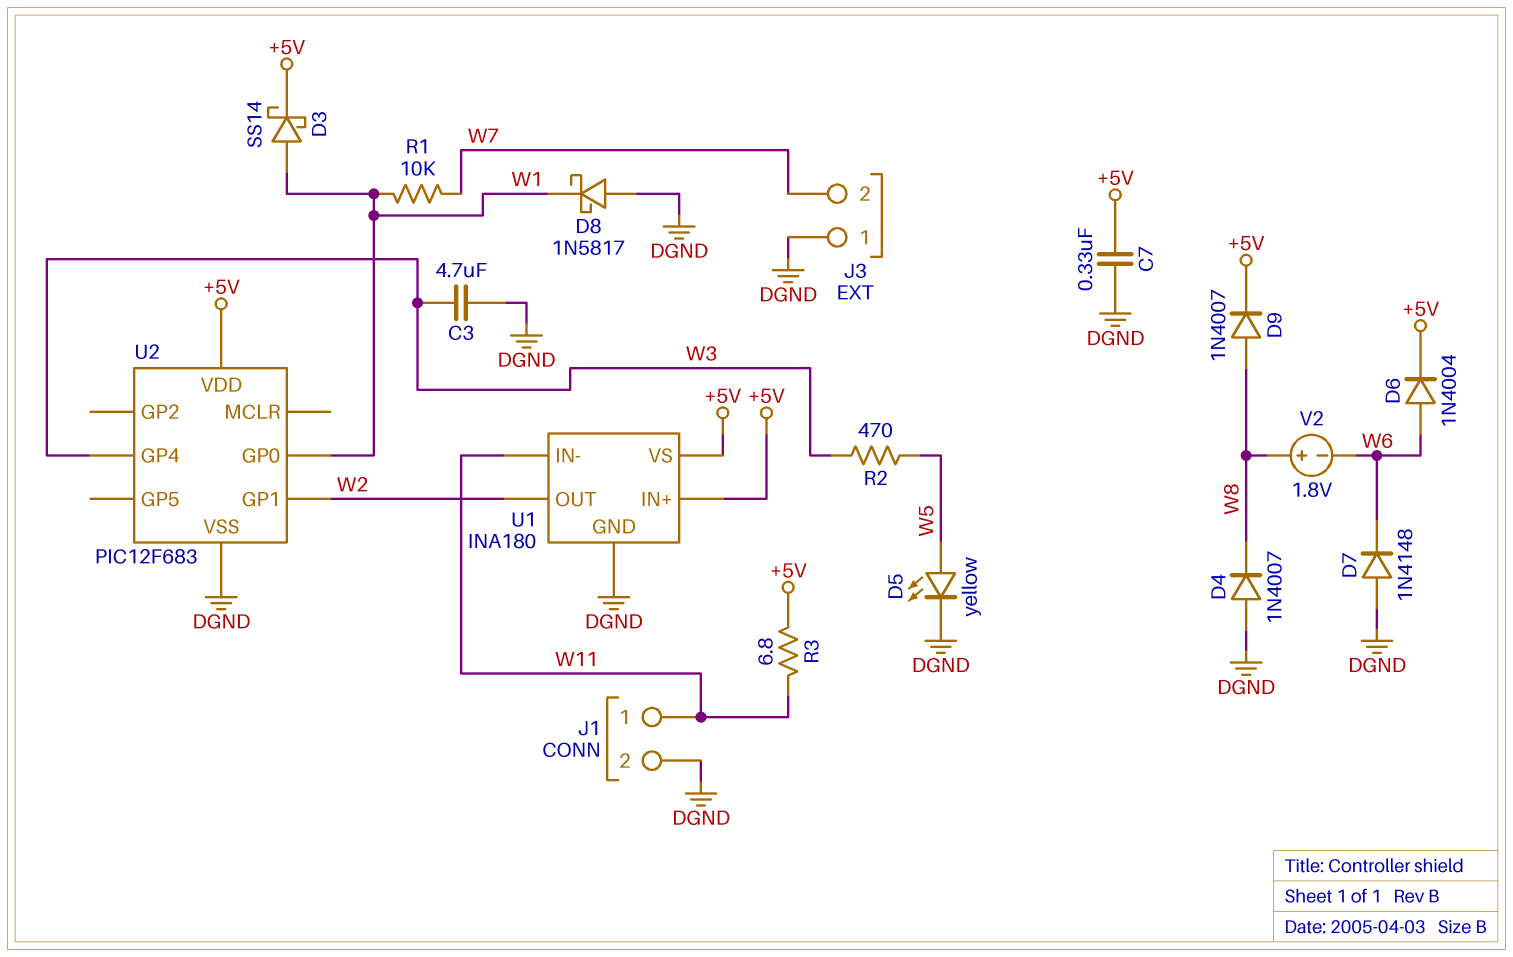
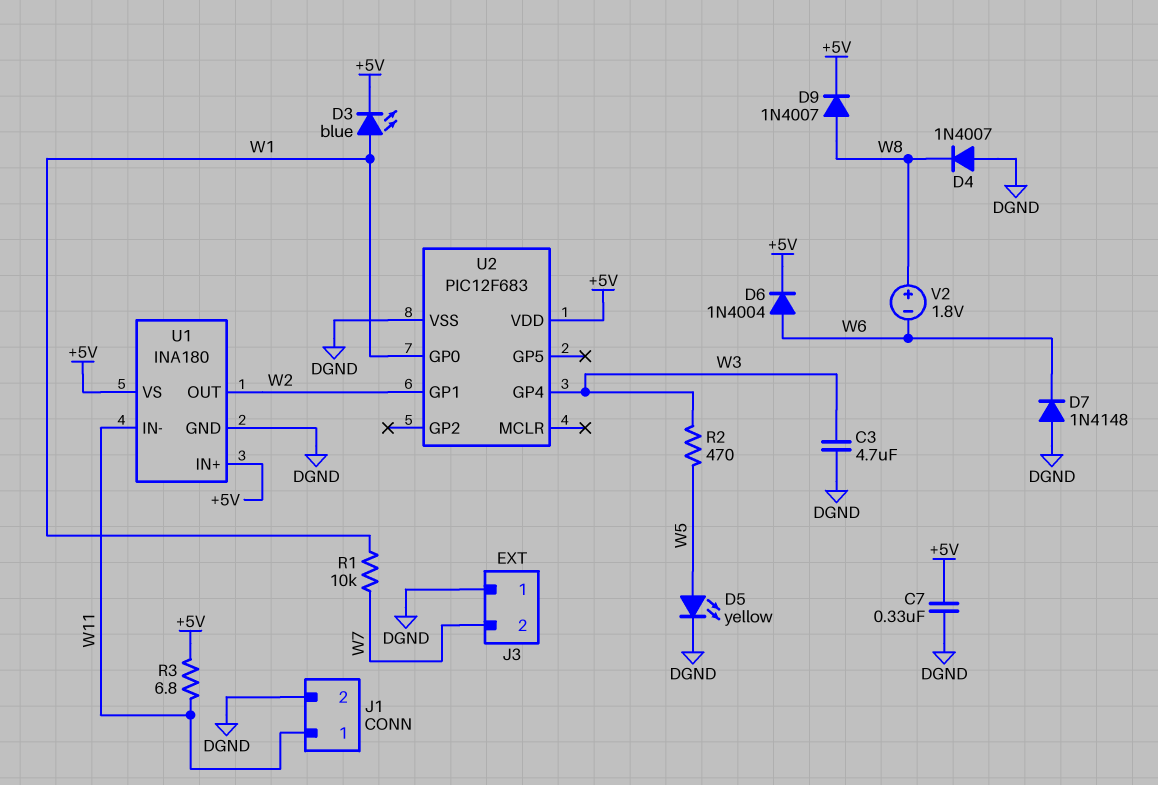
D3: schottky SS14 (A W1, K +5V) -> LED blue (A W1, K +5V)
D8: schottky 1N5817 (A DGND, K W1) -> none

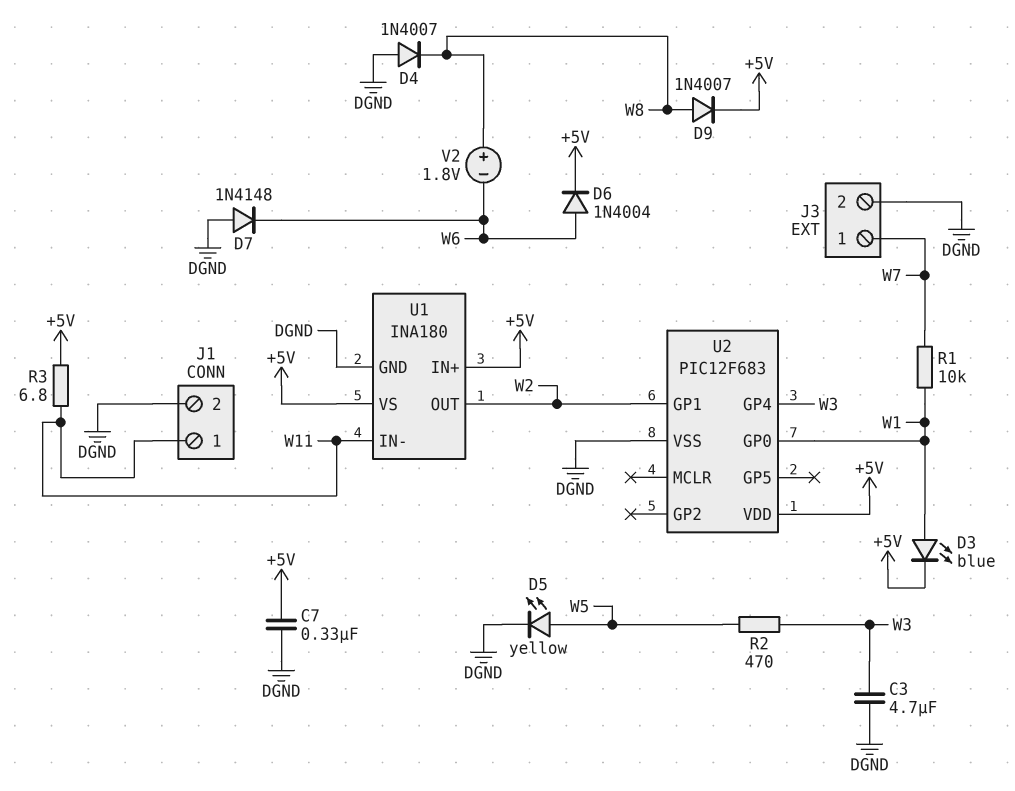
J3 pin 1: DGND -> W7
J3 pin 2: W7 -> DGND

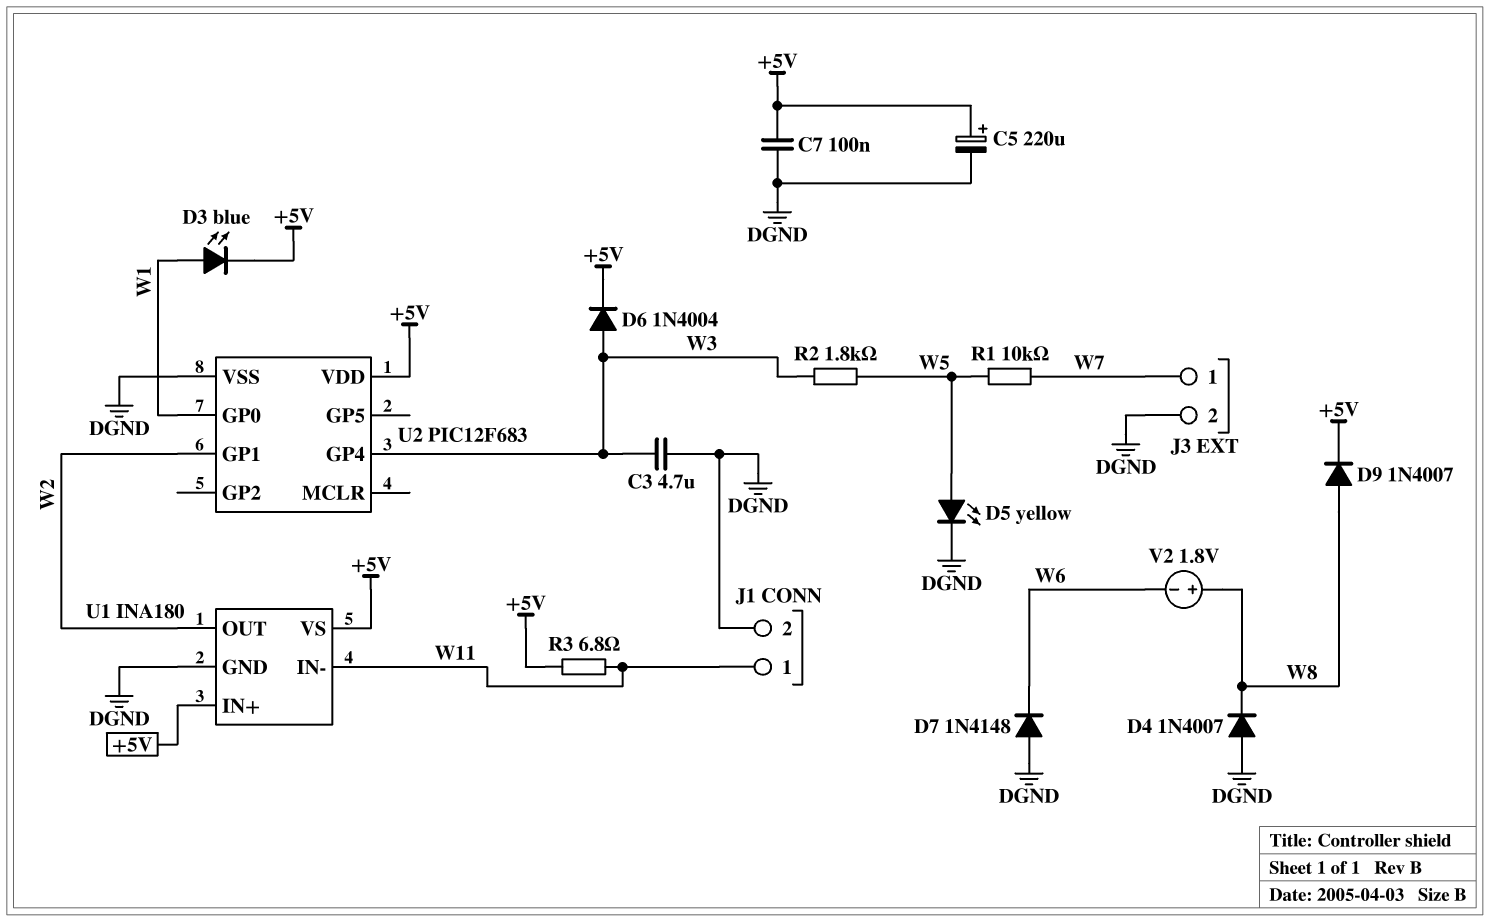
C5: none -> 220uF (plus +5V, minus DGND)
C7: 330nF (+5V, DGND) -> 100nF (+5V, DGND)
D6: diode 1N4004 (A W6, K +5V) -> diode 1N4004 (A W3, K +5V)
R1: 10k (W1, W7) -> 10k (W5, W7)
R2: 470 (W3, W5) -> 1.8k (W3, W5)

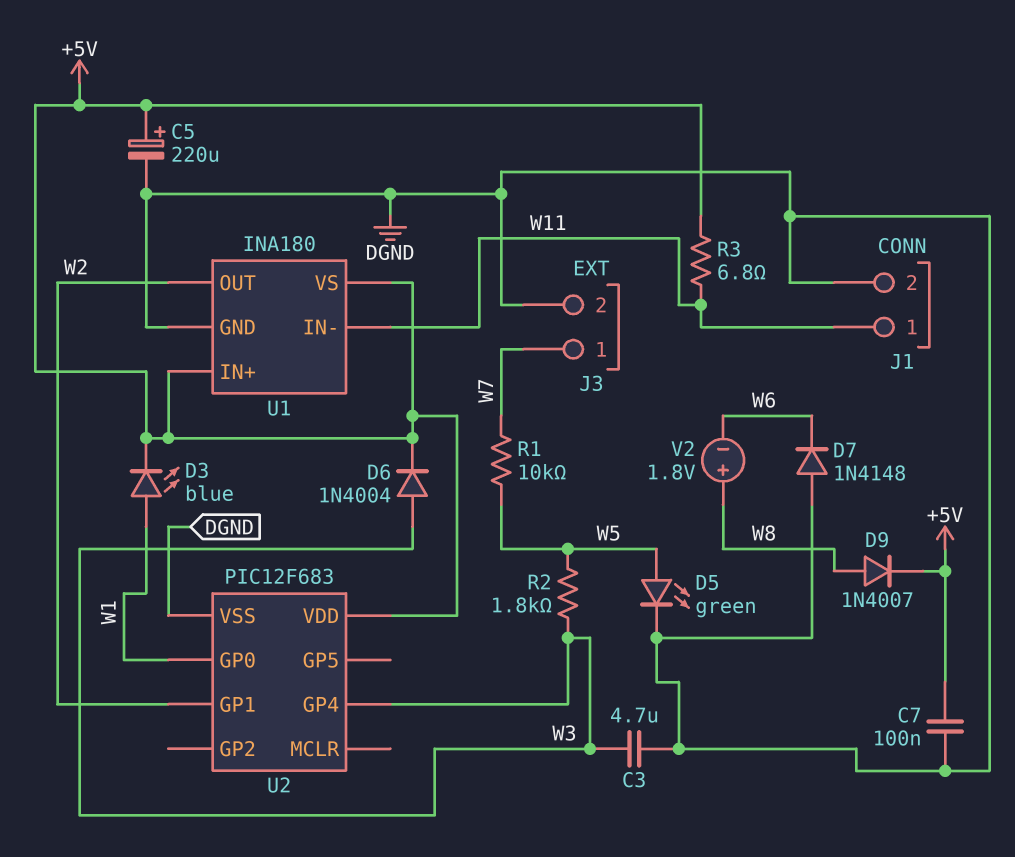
D4: diode 1N4007 (A DGND, K W8) -> none
D5: LED yellow (A W5, K DGND) -> LED green (A W5, K DGND)

